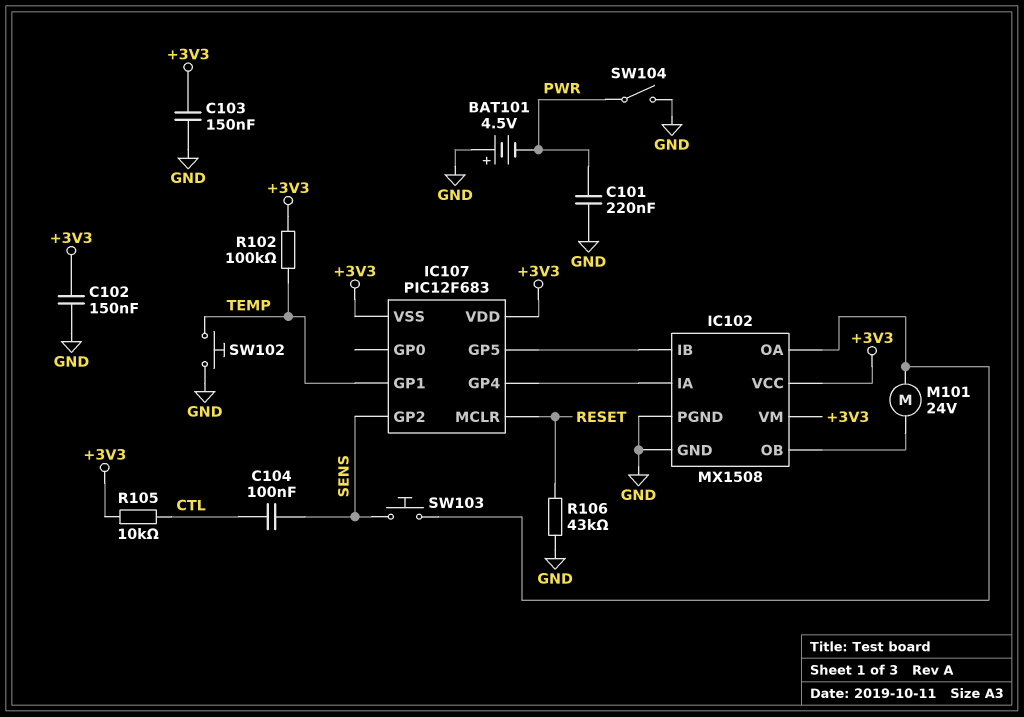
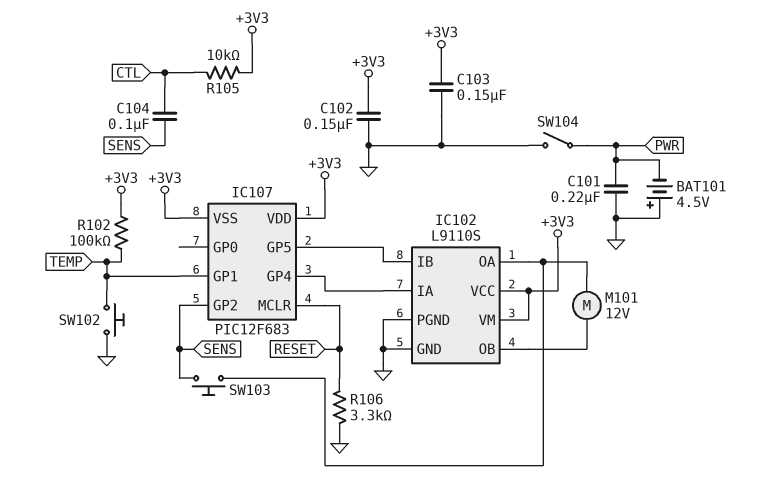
IC102: MX1508 -> L9110S
M101: motor 24V (IC102/OA, IC102/OB) -> motor 12V (IC102/OA, IC102/OB)
R106: 43k (GND, RESET) -> 3.3k (GND, RESET)

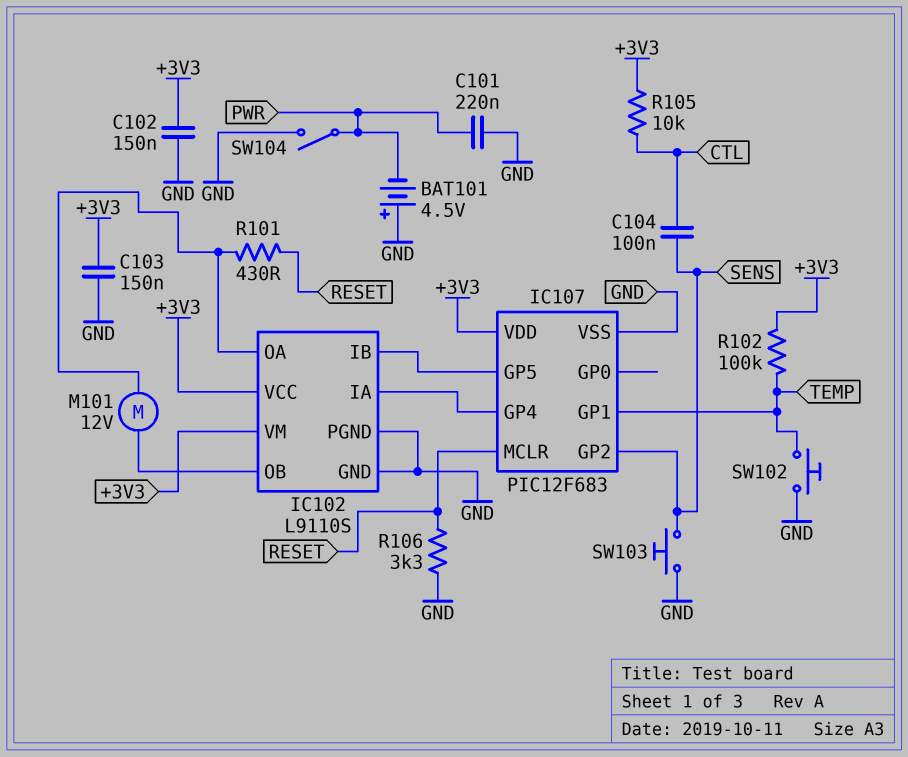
IC107 pin VSS: +3V3 -> GND
R101: none -> 430 (IC102/OA, RESET)
SW103: button (IC102/OA, SENS) -> button (GND, SENS)

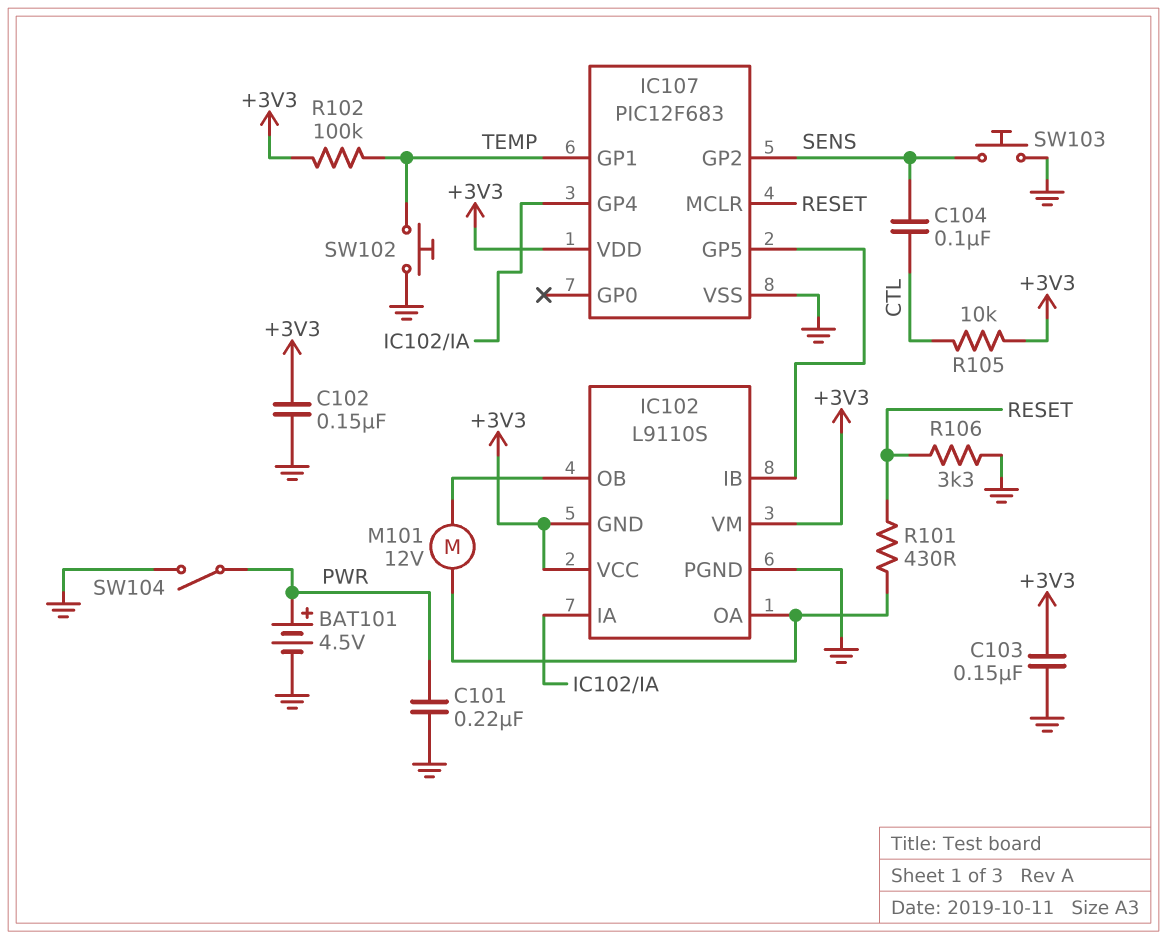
BAT101: 4.5V (plus GND, minus PWR) -> 4.5V (plus PWR, minus GND)
IC102 pin GND: GND -> +3V3

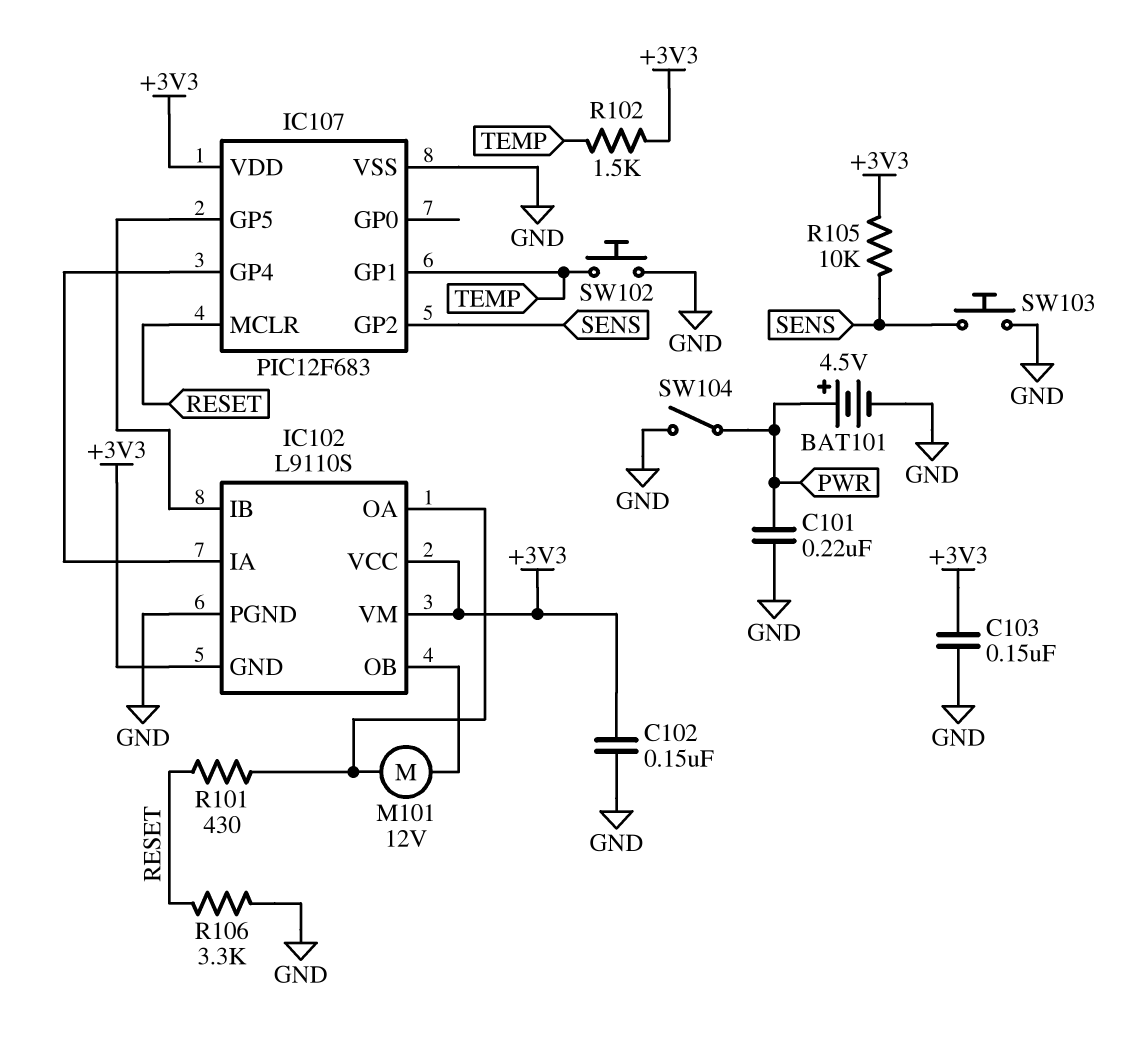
C104: 100nF (CTL, SENS) -> none
R102: 100k (+3V3, TEMP) -> 1.5k (+3V3, TEMP)
R105: 10k (+3V3, CTL) -> 10k (+3V3, SENS)

